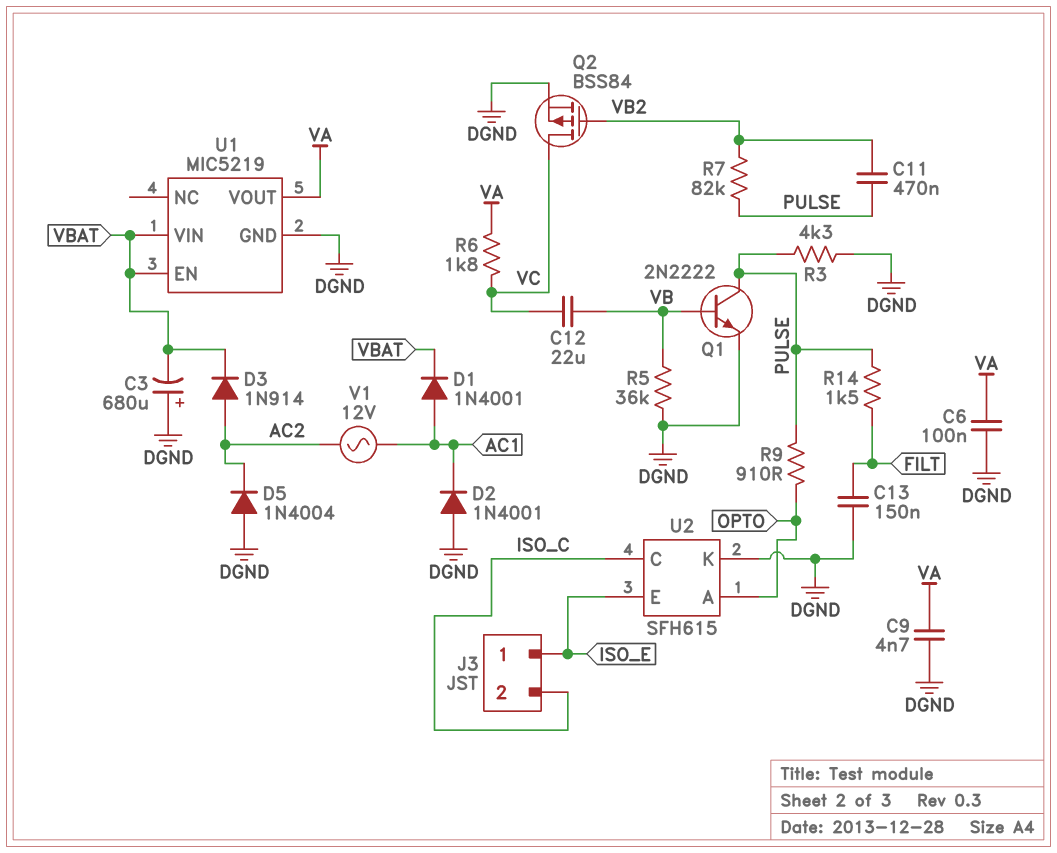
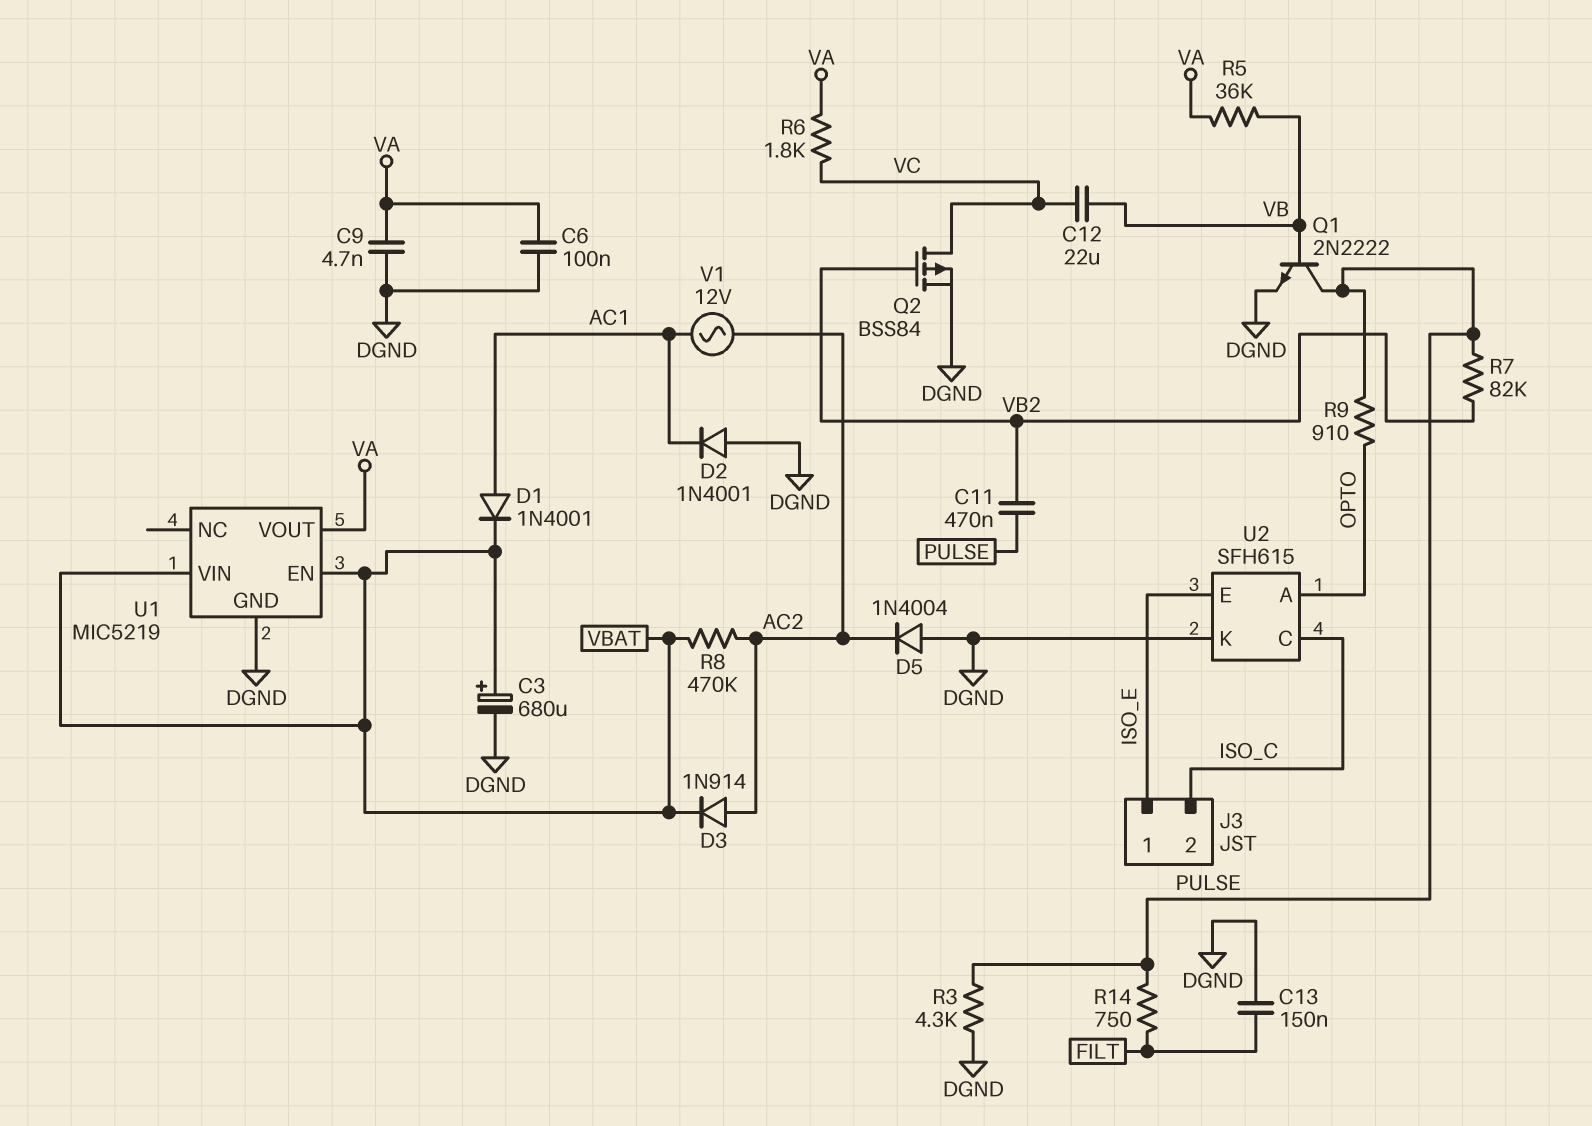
C3: 680uF (plus DGND, minus VBAT) -> 680uF (plus VBAT, minus DGND)
R5: 36k (DGND, VB) -> 36k (VA, VB)
R8: none -> 470k (AC2, VBAT)
R14: 1.5k (FILT, PULSE) -> 750 (FILT, PULSE)

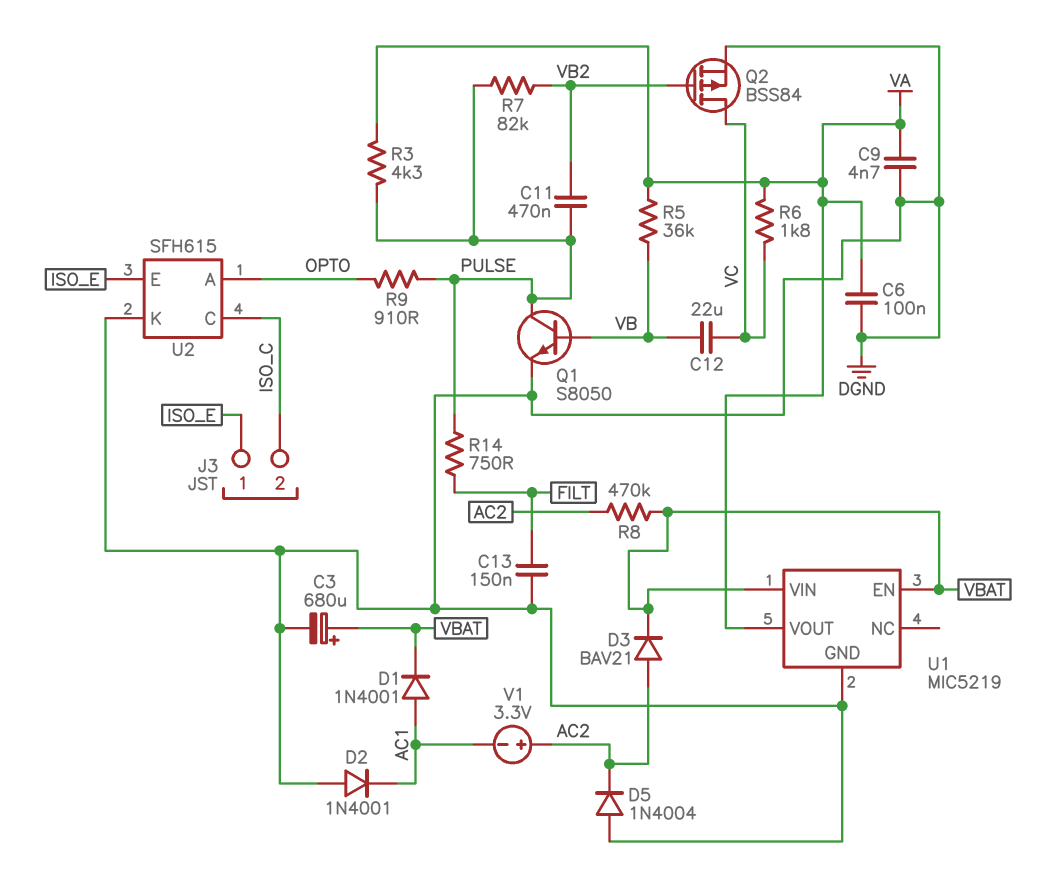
D3: diode 1N914 (A AC2, K VBAT) -> diode BAV21 (A AC2, K VBAT)
Q1: NPN 2N2222 (B VB, C PULSE, E DGND) -> NPN S8050 (B VB, C PULSE, E DGND)
R3: 4.3k (DGND, PULSE) -> 4.3k (PULSE, VA)
V1: AC 12V (AC1, AC2) -> 3.3V (plus AC2, minus AC1)

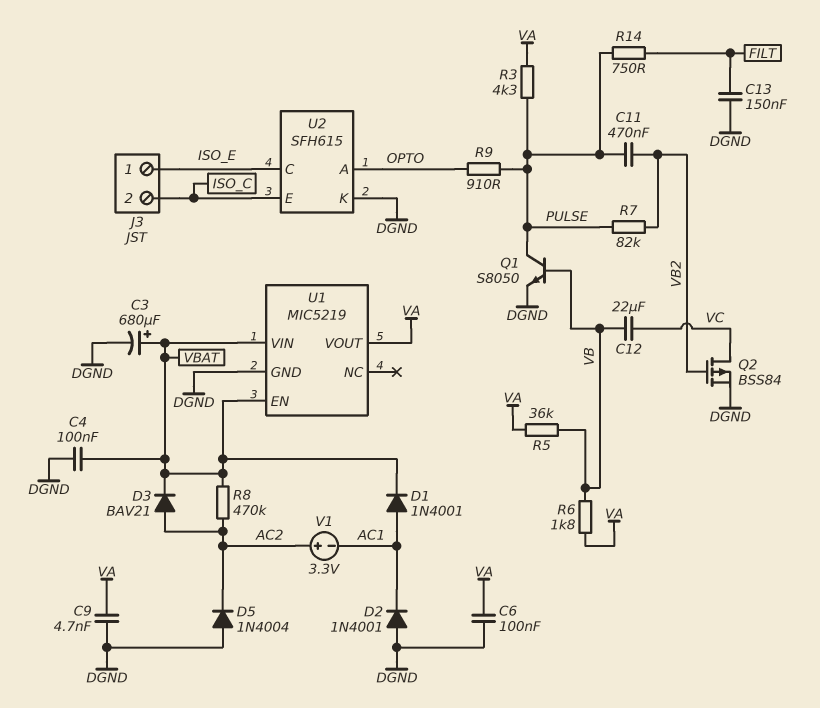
C4: none -> 100nF (DGND, VBAT)
R6: 1.8k (VA, VC) -> 1.8k (VA, VB)
U2 pin C: ISO_C -> ISO_E
U2 pin E: ISO_E -> ISO_C

